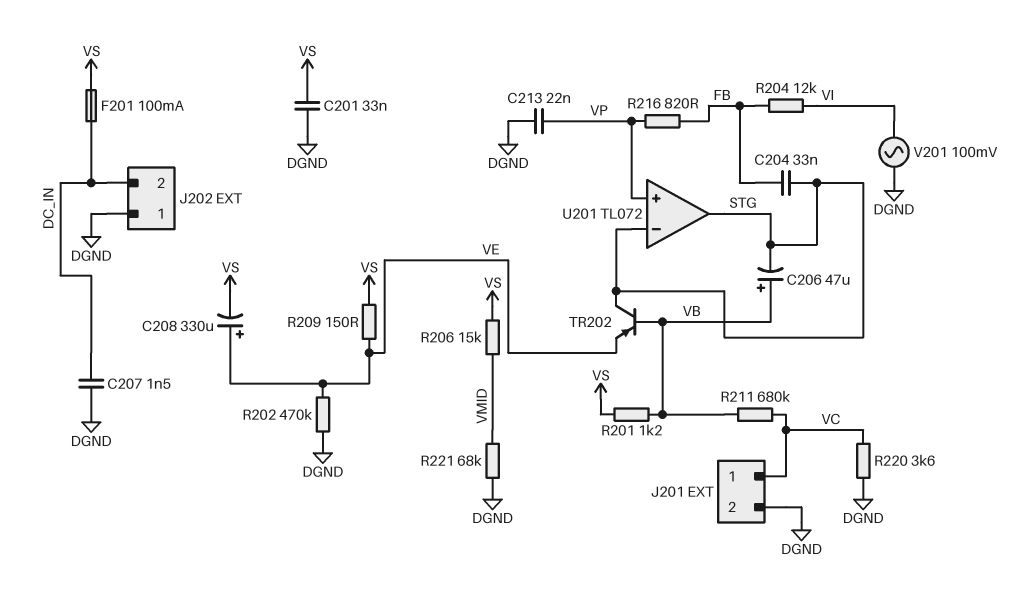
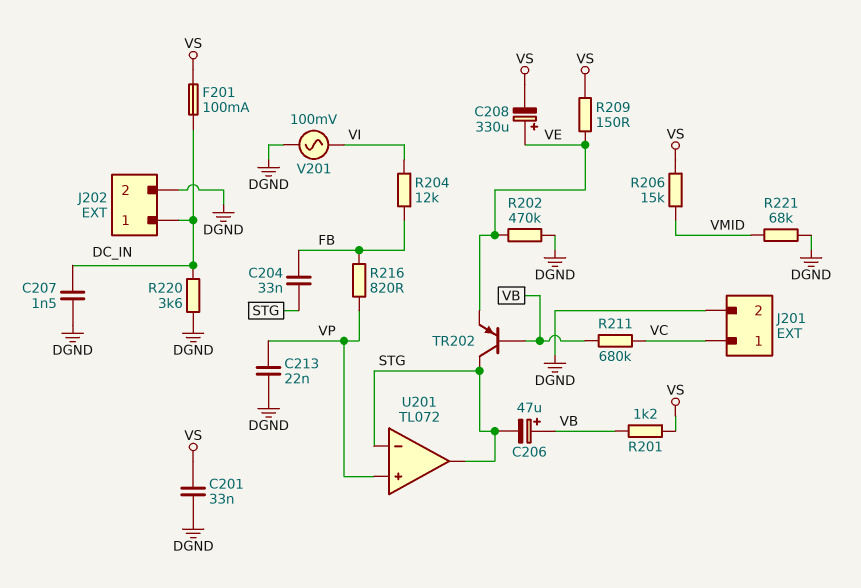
J202 pin 1: DGND -> DC_IN
J202 pin 2: DC_IN -> DGND
R220: 3.6k (DGND, VC) -> 3.6k (DC_IN, DGND)

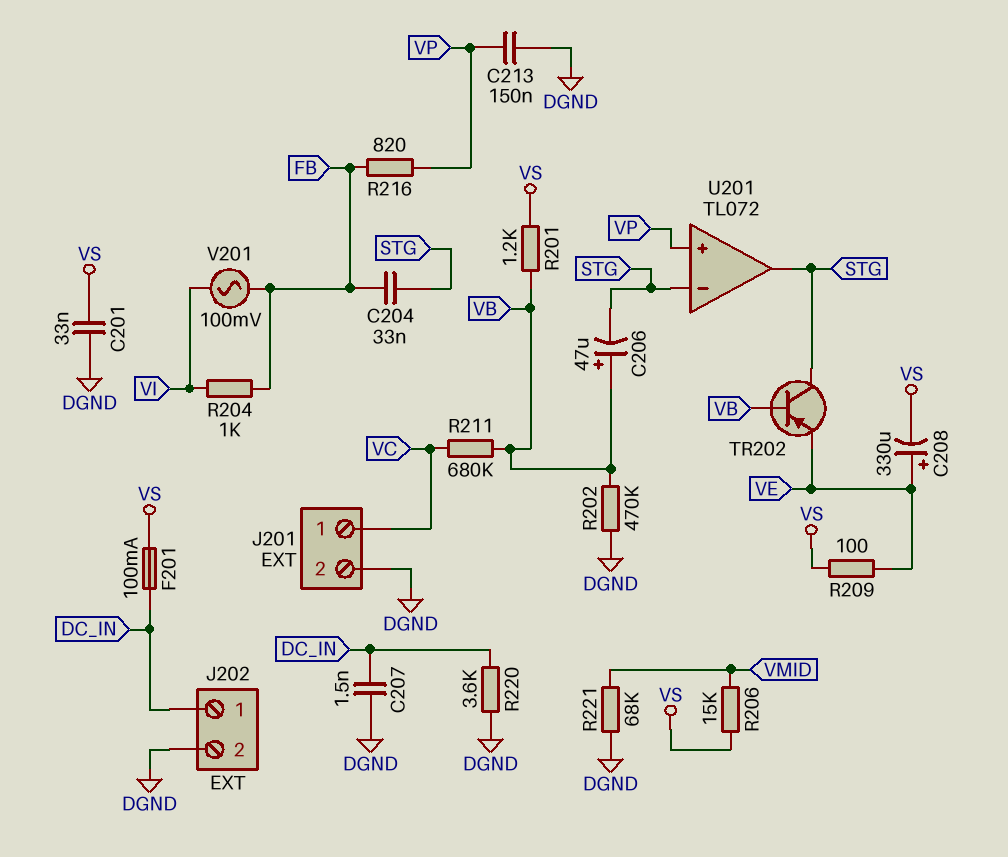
C213: 22nF (DGND, VP) -> 150nF (DGND, VP)
R202: 470k (DGND, VE) -> 470k (DGND, VB)
R204: 12k (FB, VI) -> 1k (FB, VI)
R209: 150 (VE, VS) -> 100 (VE, VS)
V201: AC 100mV (DGND, VI) -> AC 100mV (FB, VI)

